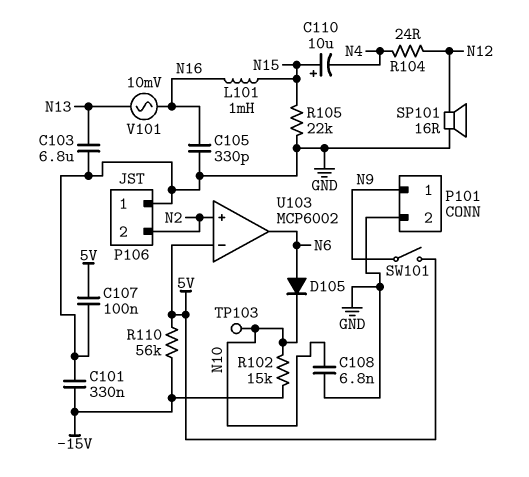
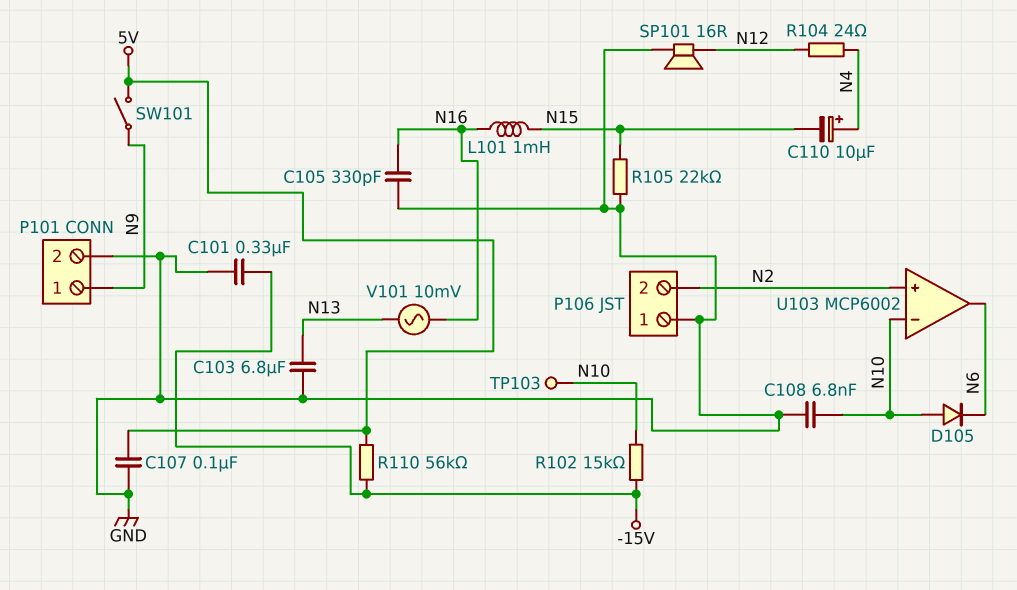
C110: 10uF (plus N15, minus N4) -> 10uF (plus N4, minus N15)
D105: diode (A N6, K N10) -> diode (A N10, K N6)
U103 pin in-: 5V -> N10

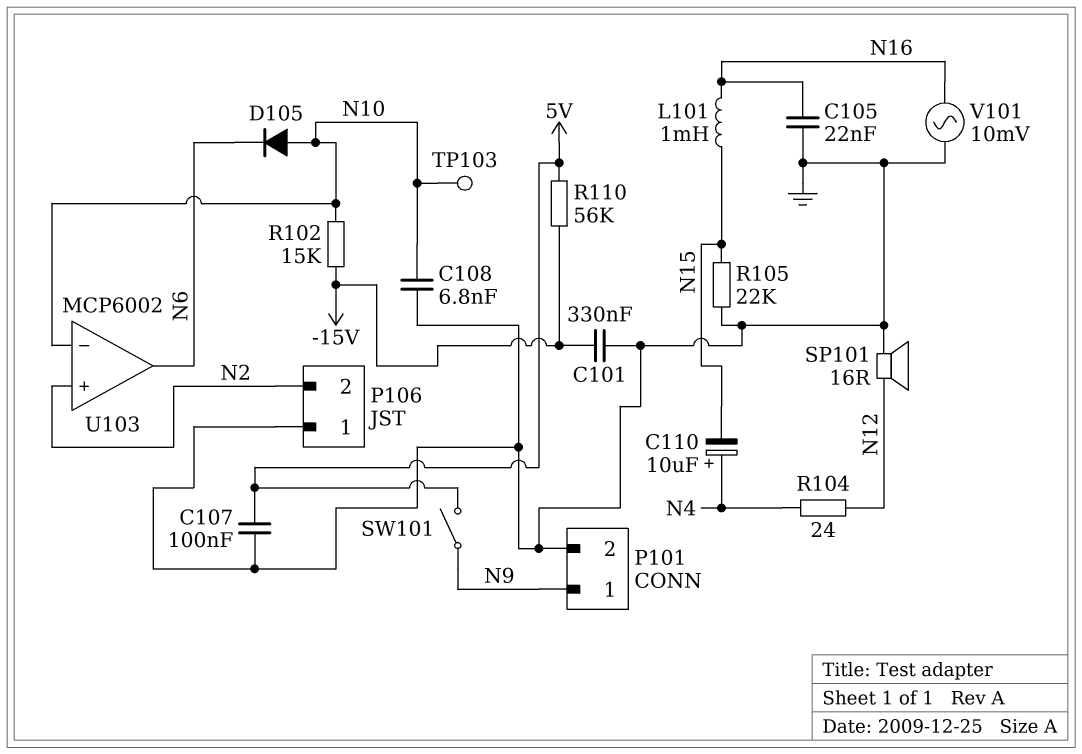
C103: 6.8uF (GND, N13) -> none
C105: 330pF (GND, N16) -> 22nF (GND, N16)
V101: AC 10mV (N13, N16) -> AC 10mV (GND, N16)

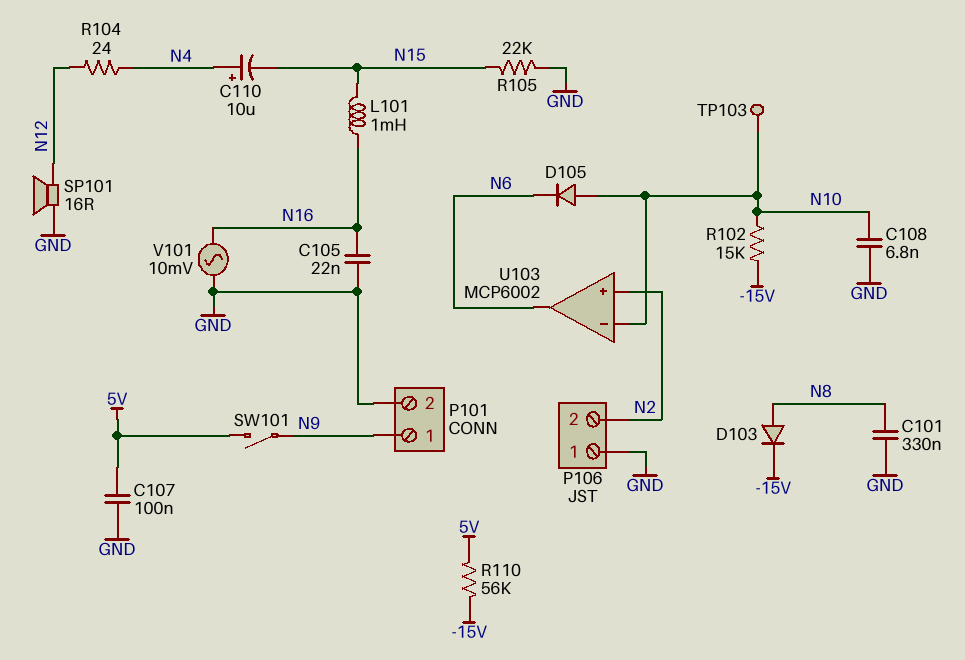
C101: 330nF (-15V, GND) -> 330nF (GND, N8)
D103: none -> diode (A N8, K -15V)

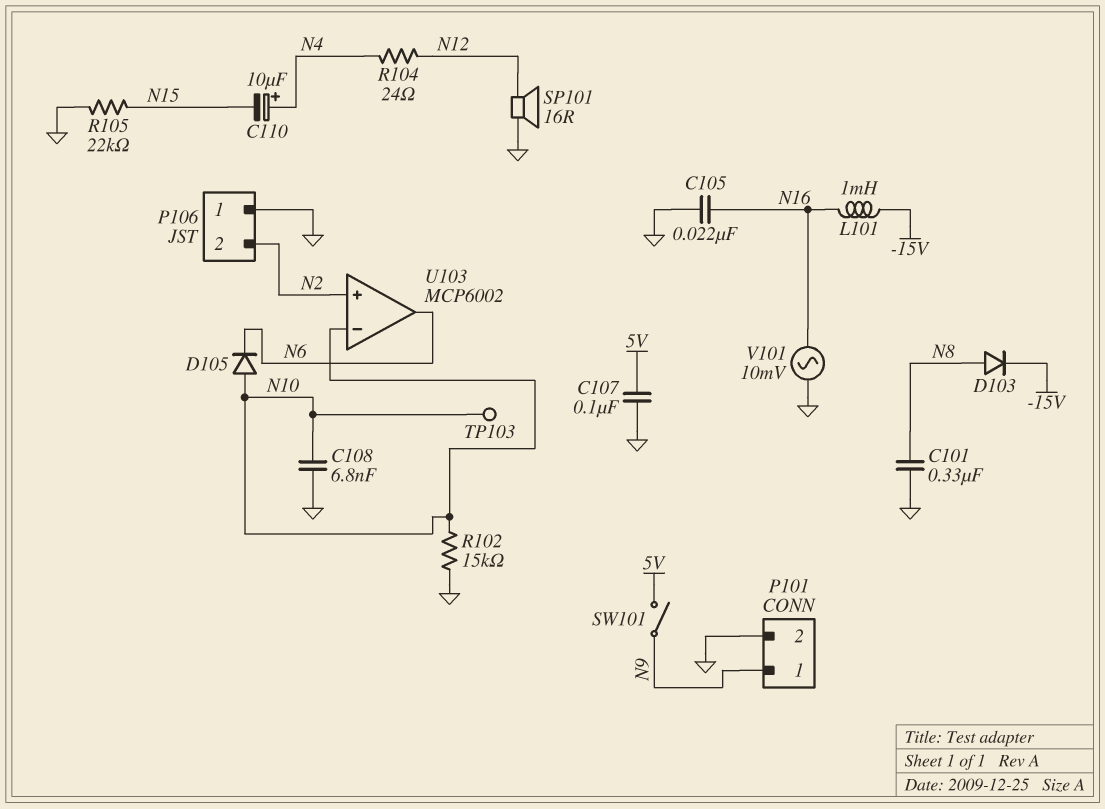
L101: 1mH (N15, N16) -> 1mH (-15V, N16)
R102: 15k (-15V, N10) -> 15k (GND, N10)
R110: 56k (-15V, 5V) -> none

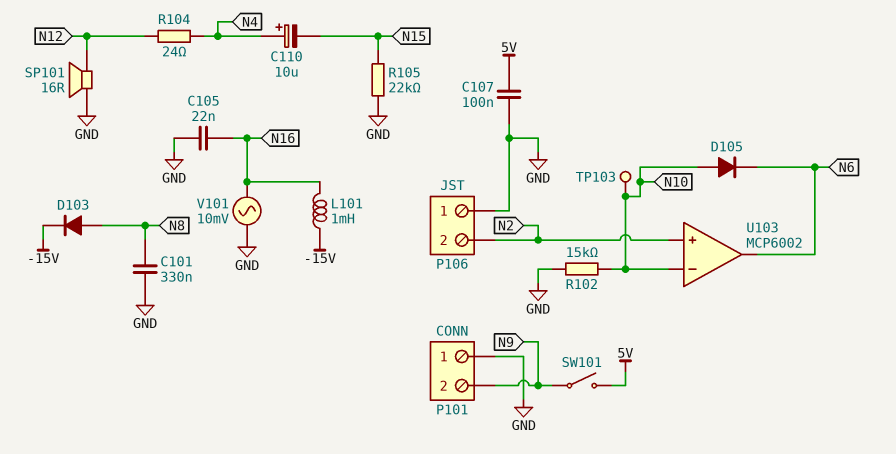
C108: 6.8nF (GND, N10) -> none
P101 pin 1: N9 -> GND
P101 pin 2: GND -> N9

